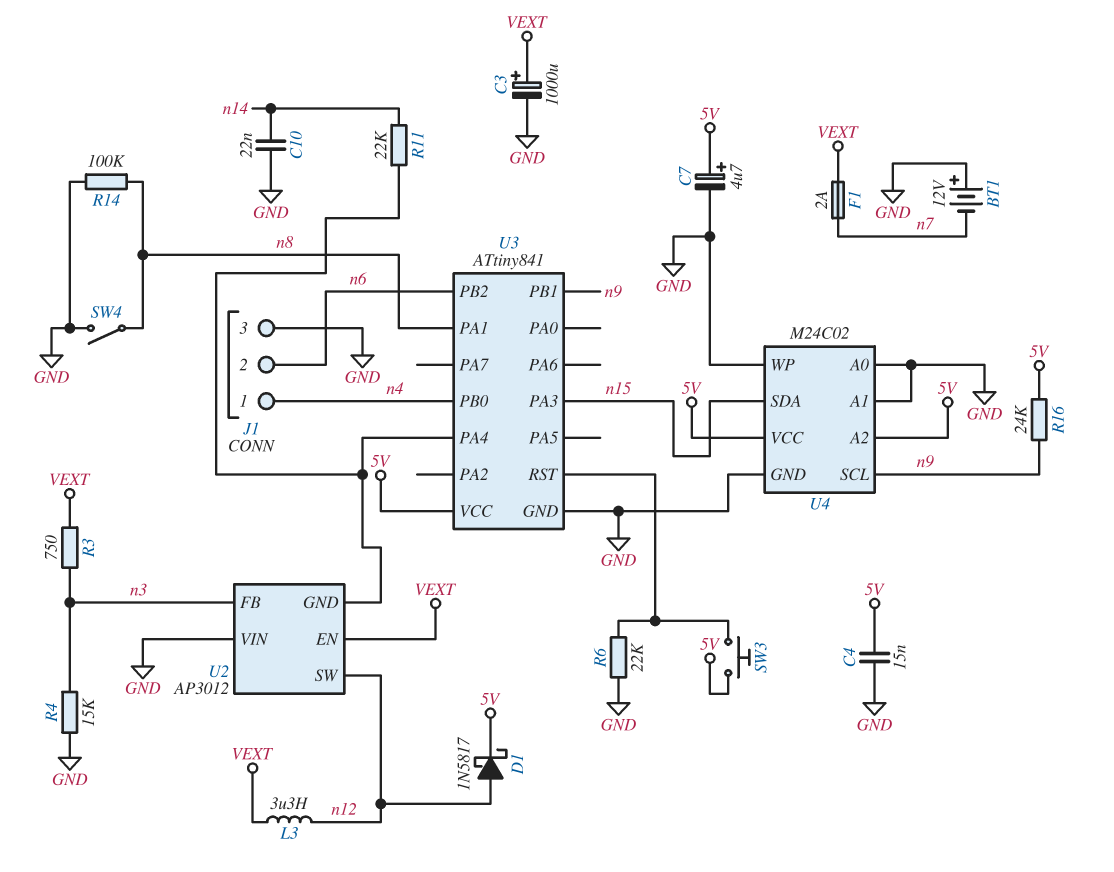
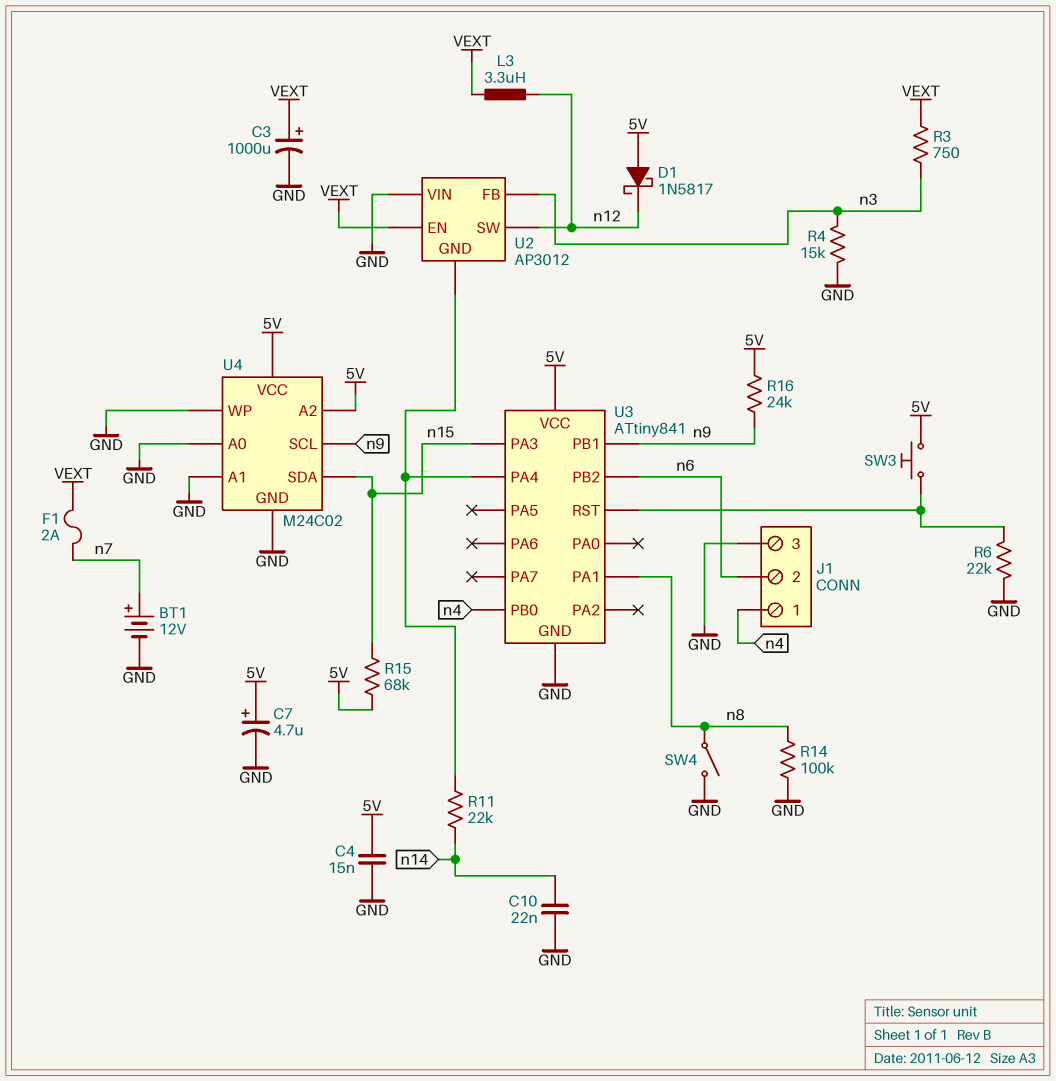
BT1: 12V (plus GND, minus n7) -> 12V (plus n7, minus GND)
D1: schottky 1N5817 (A n12, K 5V) -> schottky 1N5817 (A 5V, K n12)
R15: none -> 68k (5V, n15)

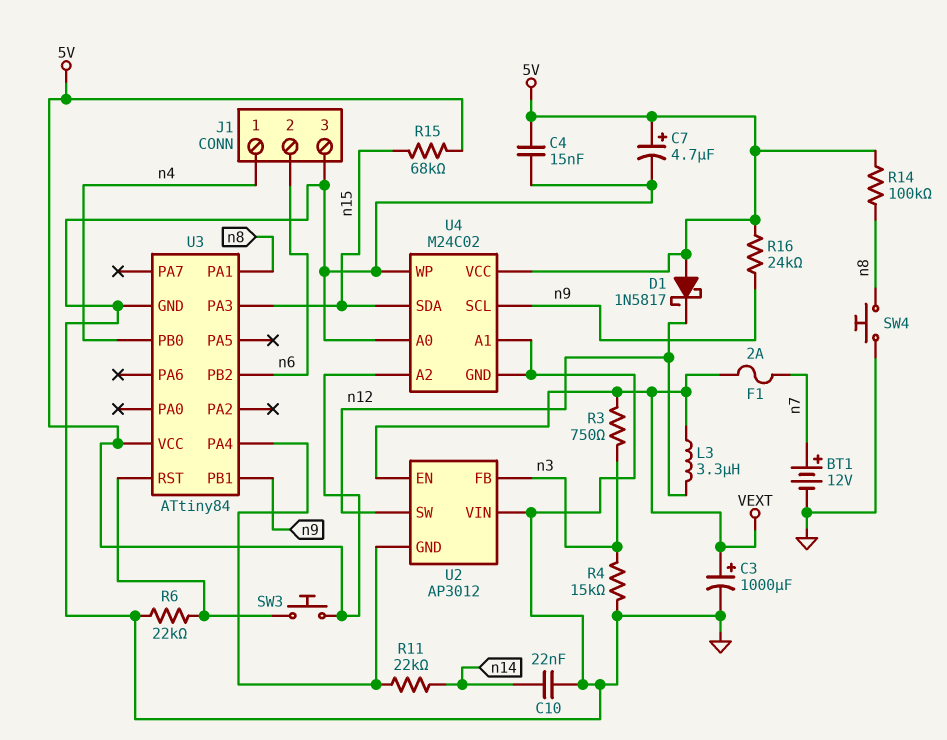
R14: 100k (GND, n8) -> 100k (5V, n8)
SW4: switch (GND, n8) -> button (GND, n8)
U3: ATtiny841 -> ATtiny84

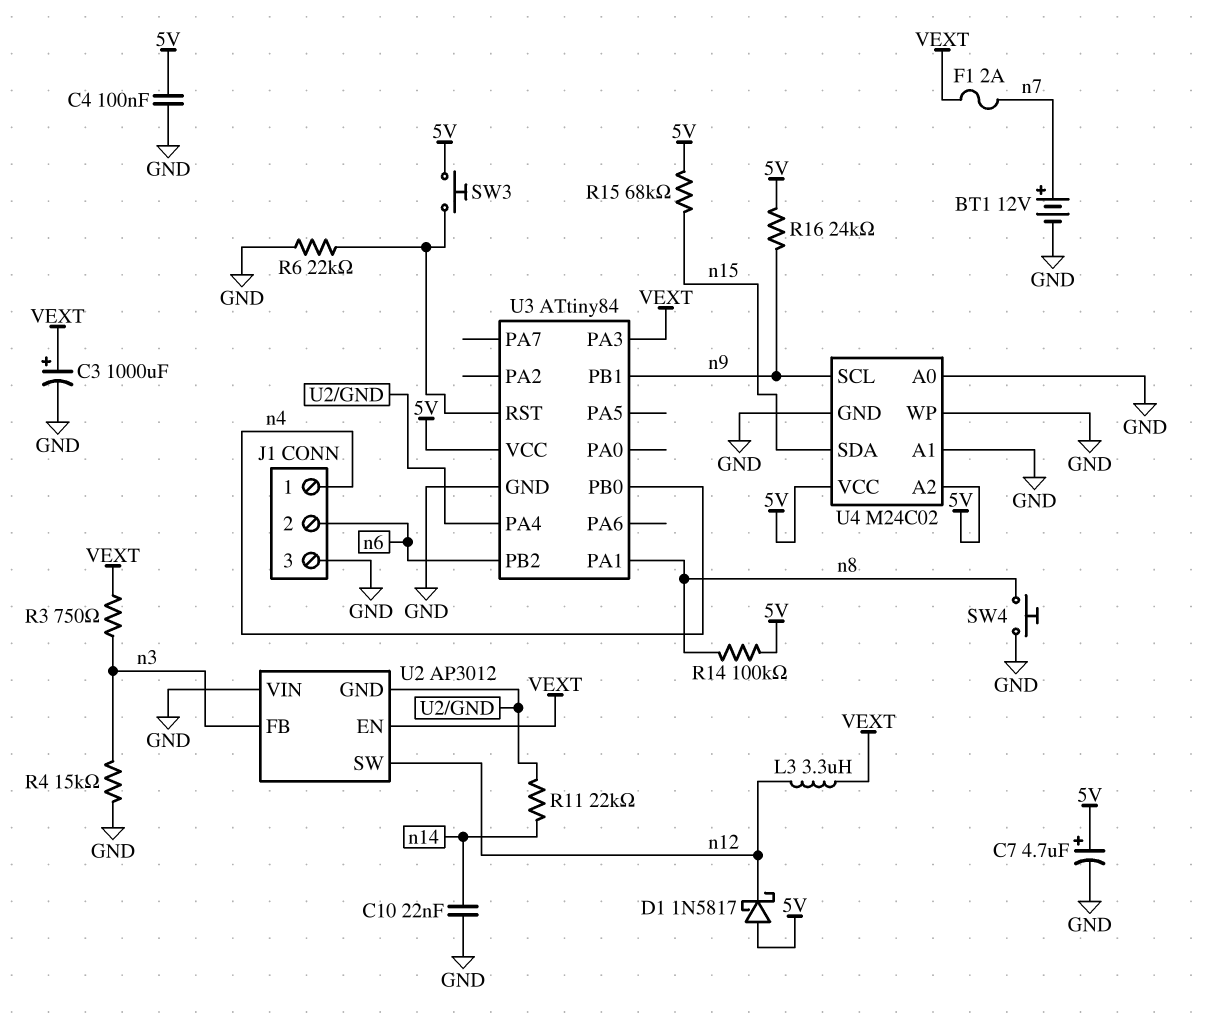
C4: 15nF (5V, GND) -> 100nF (5V, GND)
U3 pin PA3: n15 -> VEXT

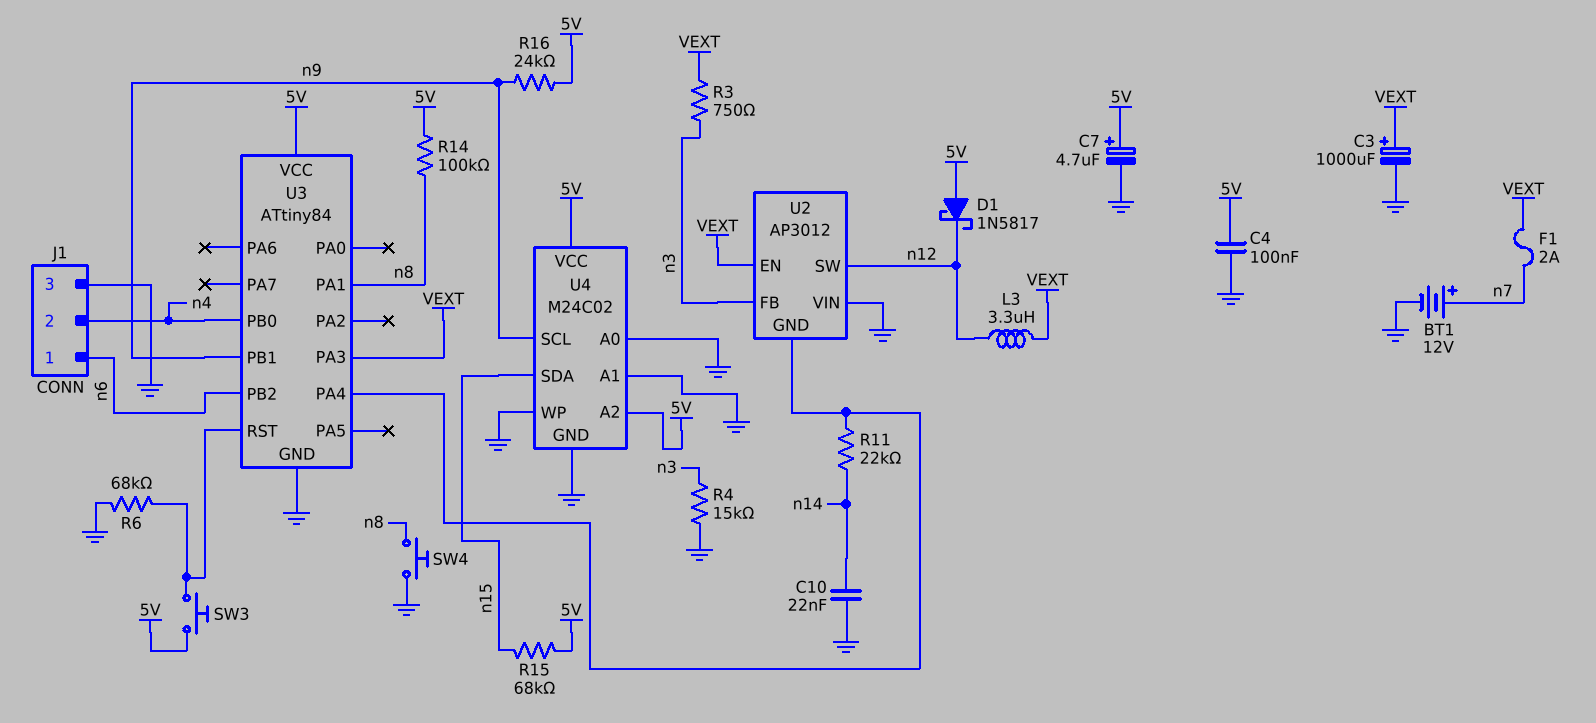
J1 pin 1: n4 -> n6
J1 pin 2: n6 -> n4
R6: 22k (GND, U3/RST) -> 68k (GND, U3/RST)

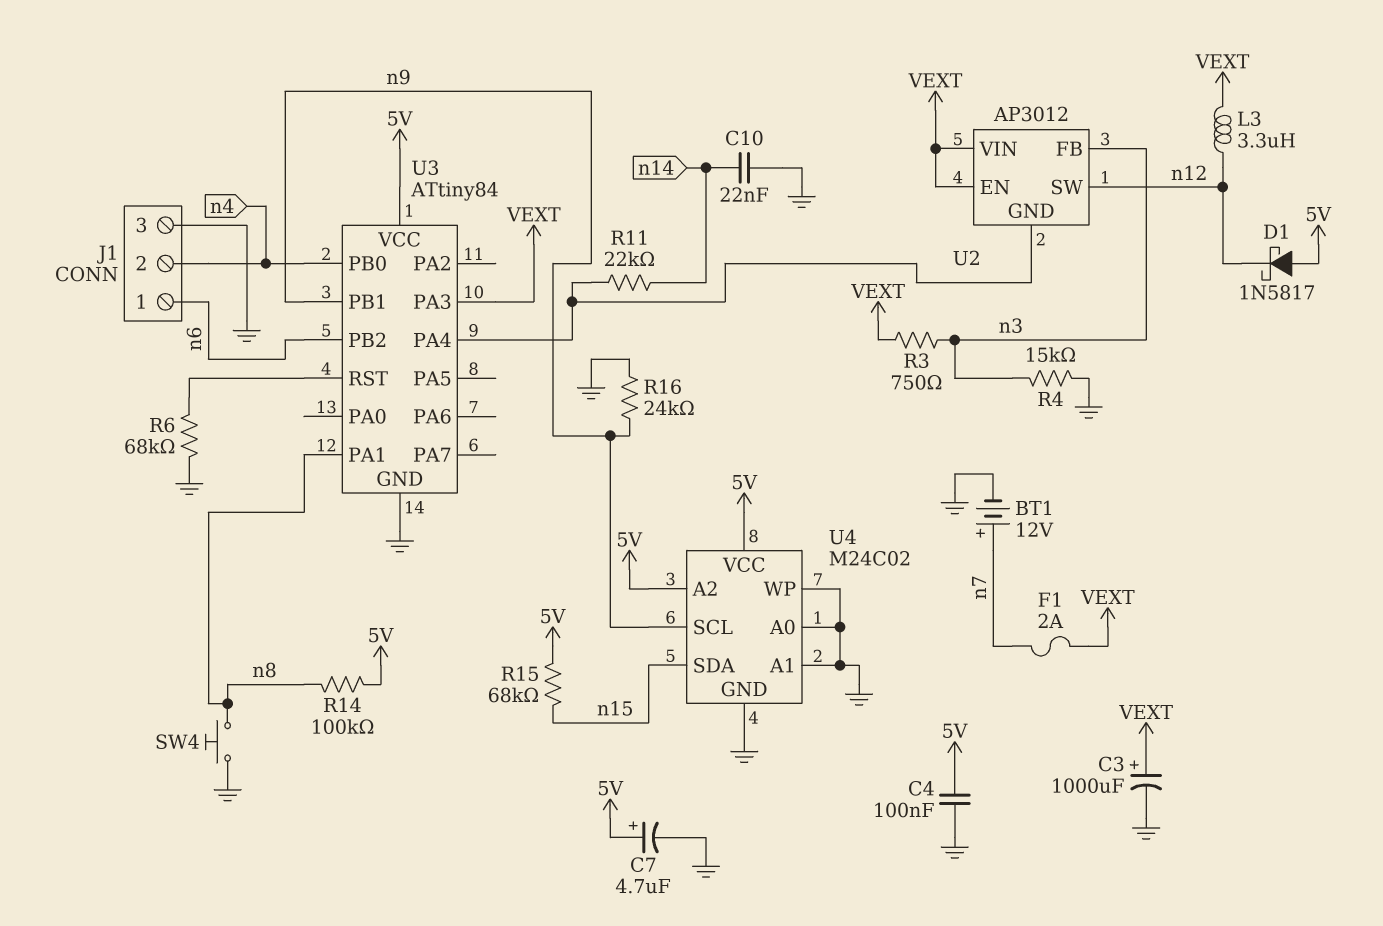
R16: 24k (5V, n9) -> 24k (GND, n9)
SW3: button (5V, U3/RST) -> none
U2 pin VIN: GND -> VEXT

